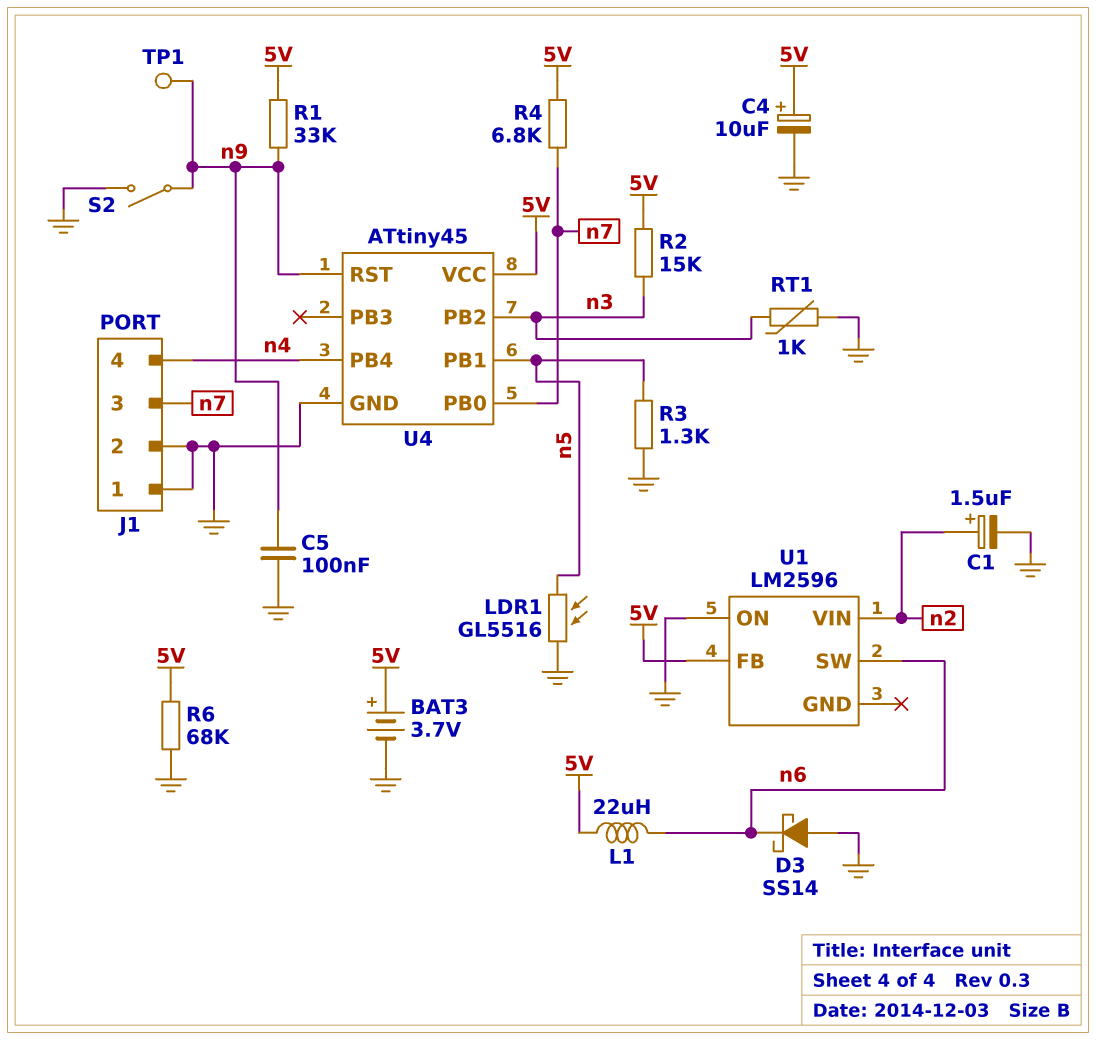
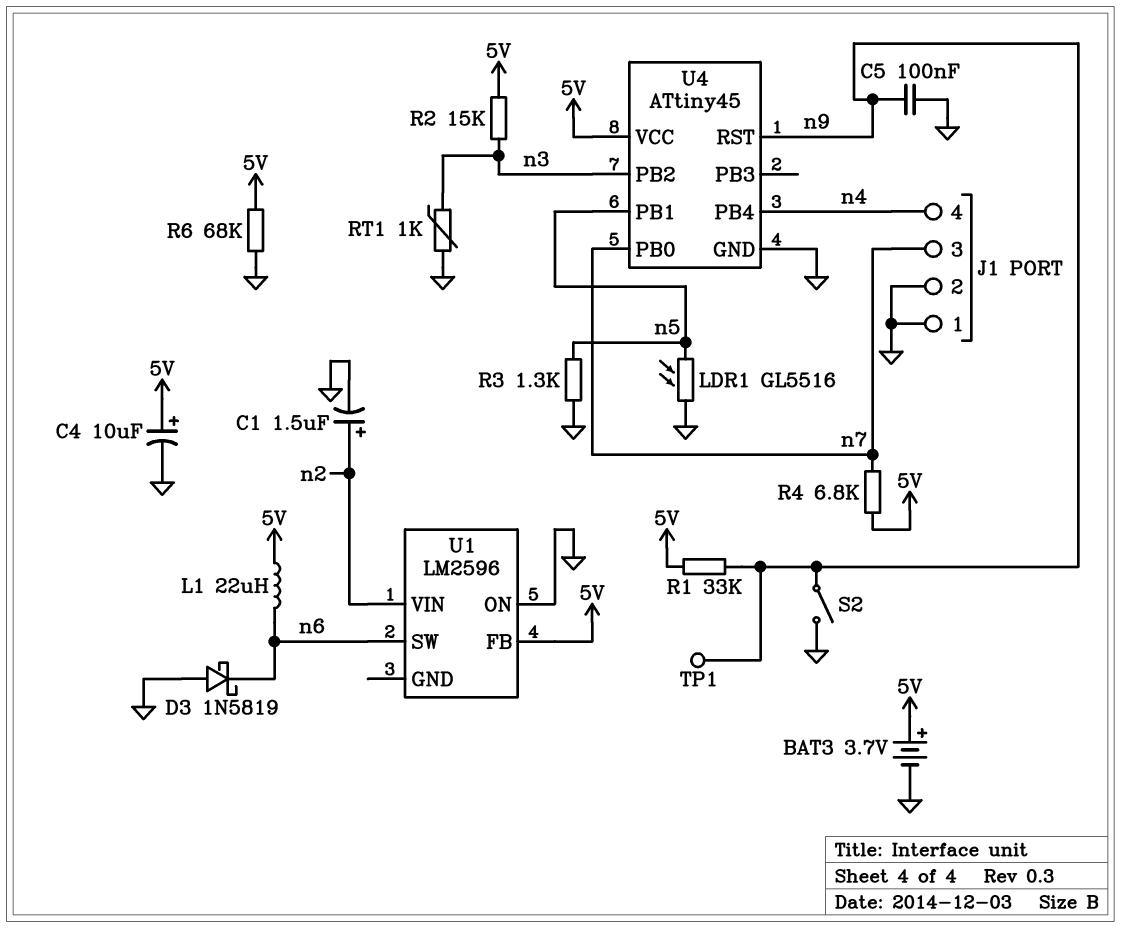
D3: schottky SS14 (A GND, K n6) -> schottky 1N5819 (A GND, K n6)

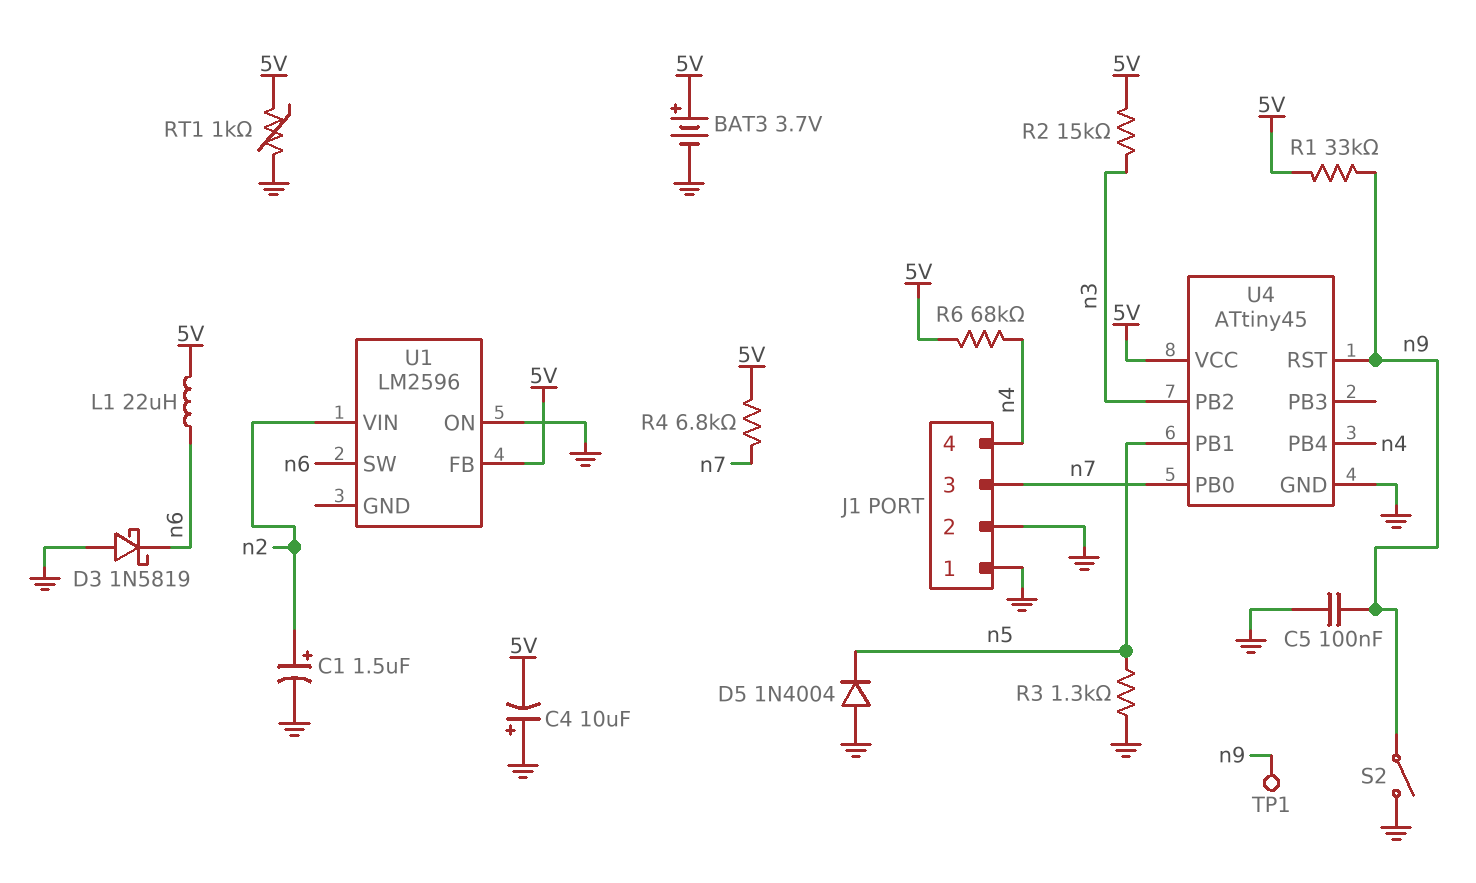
C4: 10uF (plus 5V, minus GND) -> 10uF (plus GND, minus 5V)
D5: none -> diode 1N4004 (A GND, K n5)
LDR1: GL5516 (GND, n5) -> none
R6: 68k (5V, GND) -> 68k (5V, n4)
RT1: 1k (GND, n3) -> 1k (5V, GND)

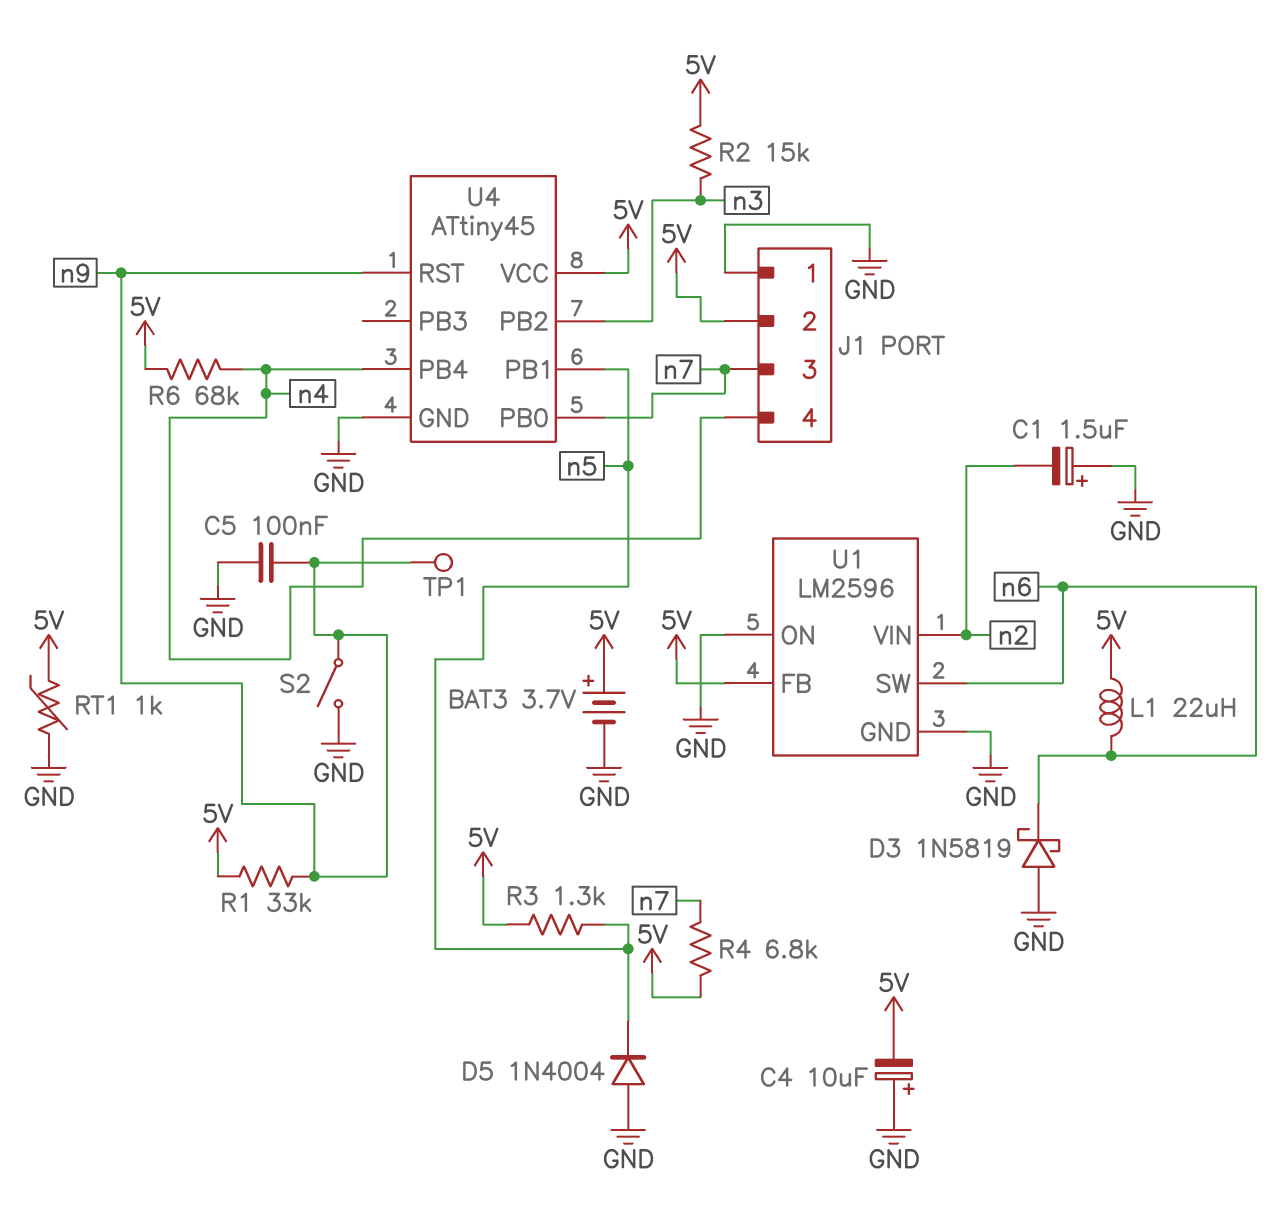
C1: 1.5uF (plus n2, minus GND) -> 1.5uF (plus GND, minus n2)
J1 pin 2: GND -> 5V
R3: 1.3k (GND, n5) -> 1.3k (5V, n5)
U1 pin GND: none -> GND

